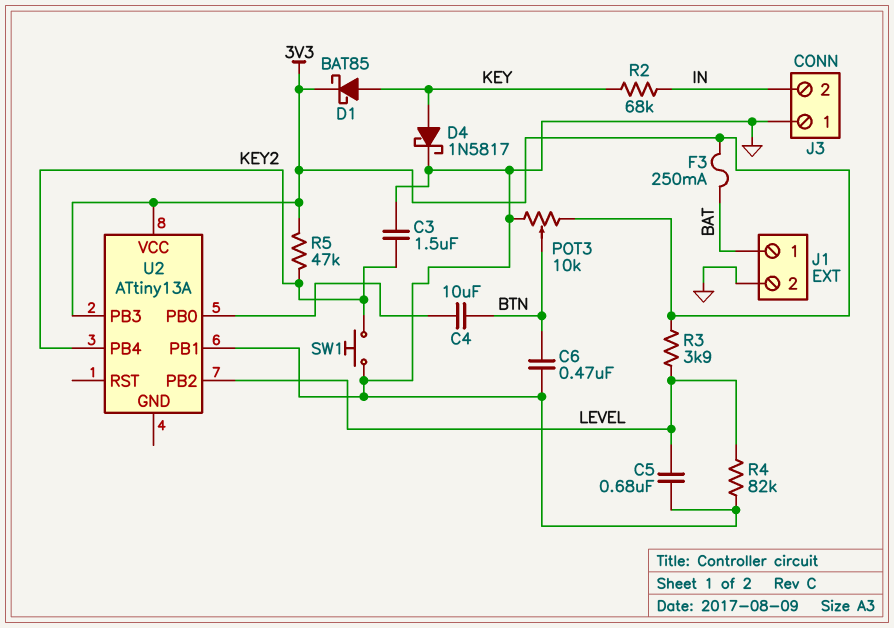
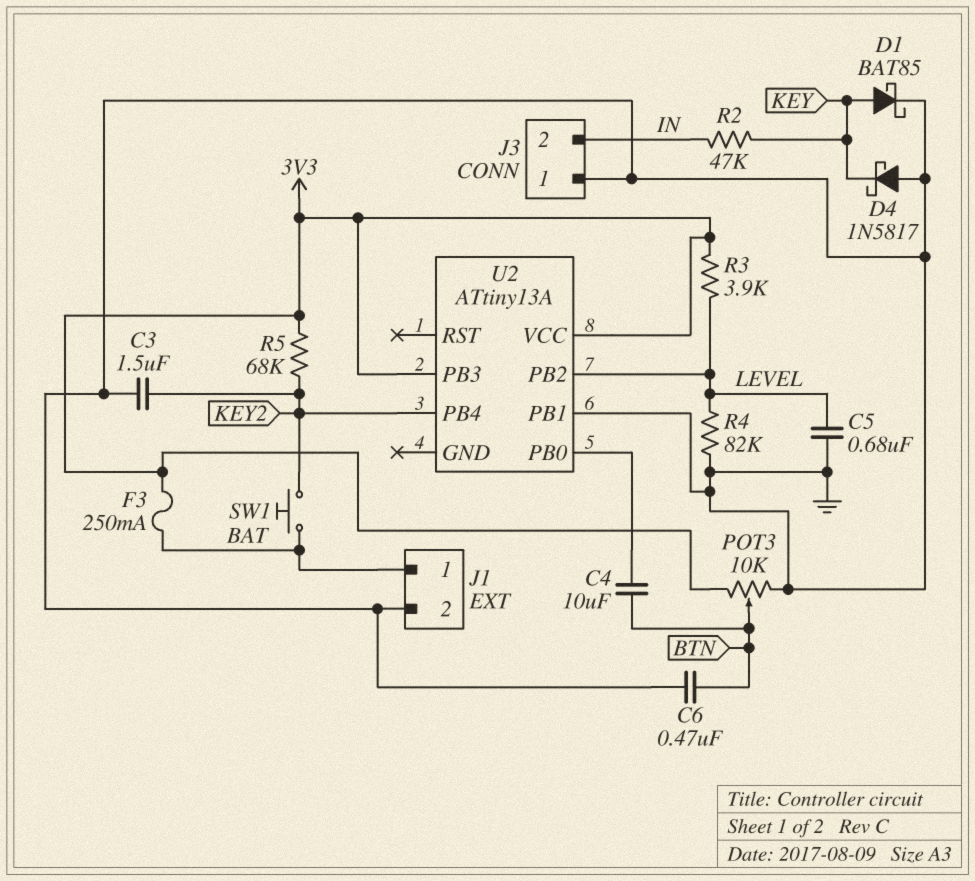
D1: schottky BAT85 (A KEY, K 3V3) -> schottky BAT85 (A KEY, K GND)
D4: schottky 1N5817 (A KEY, K GND) -> schottky 1N5817 (A GND, K KEY)
R2: 68k (IN, KEY) -> 47k (IN, KEY)
R5: 47k (3V3, KEY2) -> 68k (3V3, KEY2)
SW1: button (GND, KEY2) -> button (BAT, KEY2)

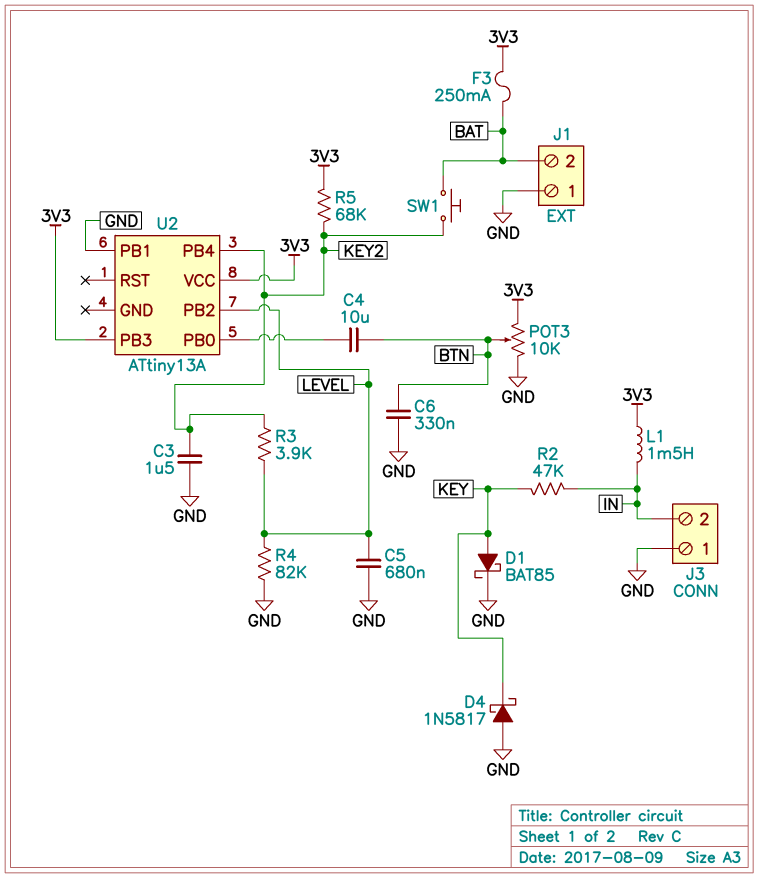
C6: 470nF (BTN, GND) -> 330nF (BTN, GND)
J1 pin 1: BAT -> GND
J1 pin 2: GND -> BAT
L1: none -> 1.5mH (3V3, IN)
R3: 3.9k (3V3, LEVEL) -> 3.9k (KEY2, LEVEL)

